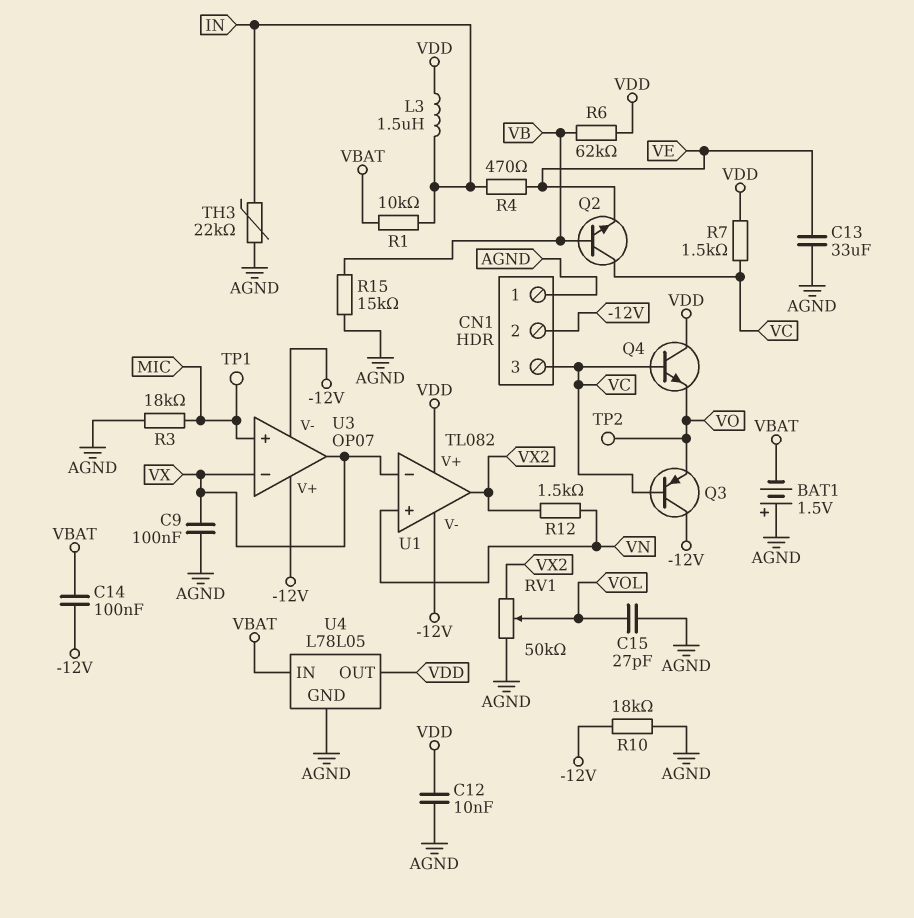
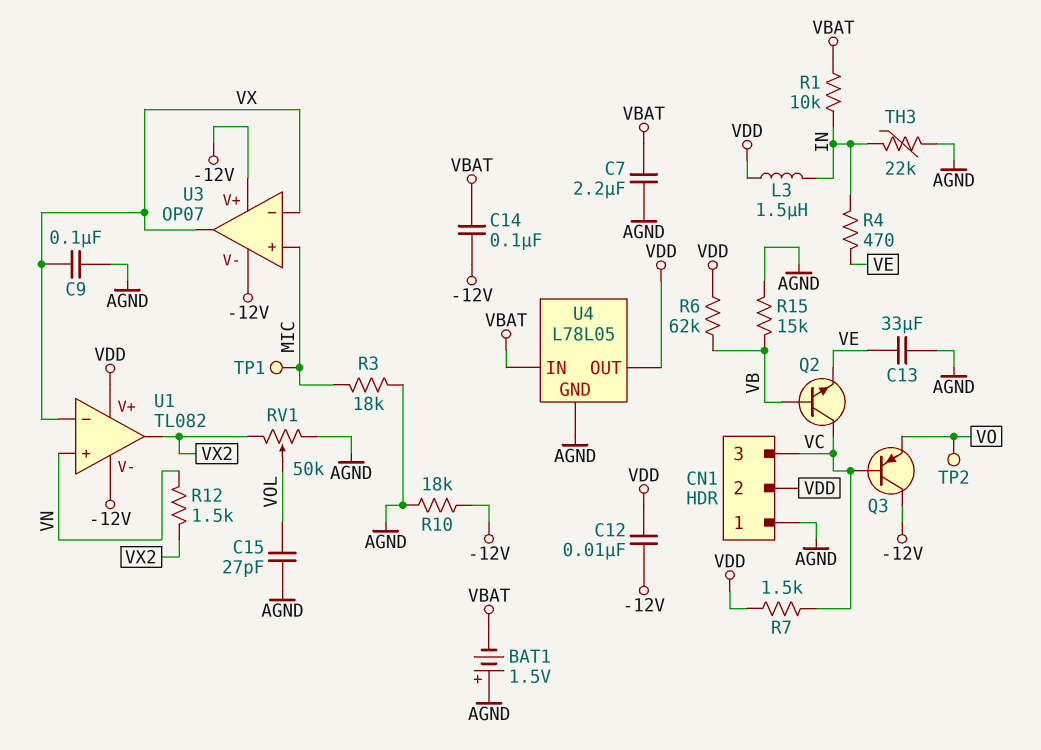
C7: none -> 2.2uF (AGND, VBAT)
C12: 10nF (AGND, VDD) -> 10nF (-12V, VDD)
CN1 pin 2: -12V -> VDD
Q4: NPN (B VC, C VDD, E VO) -> none

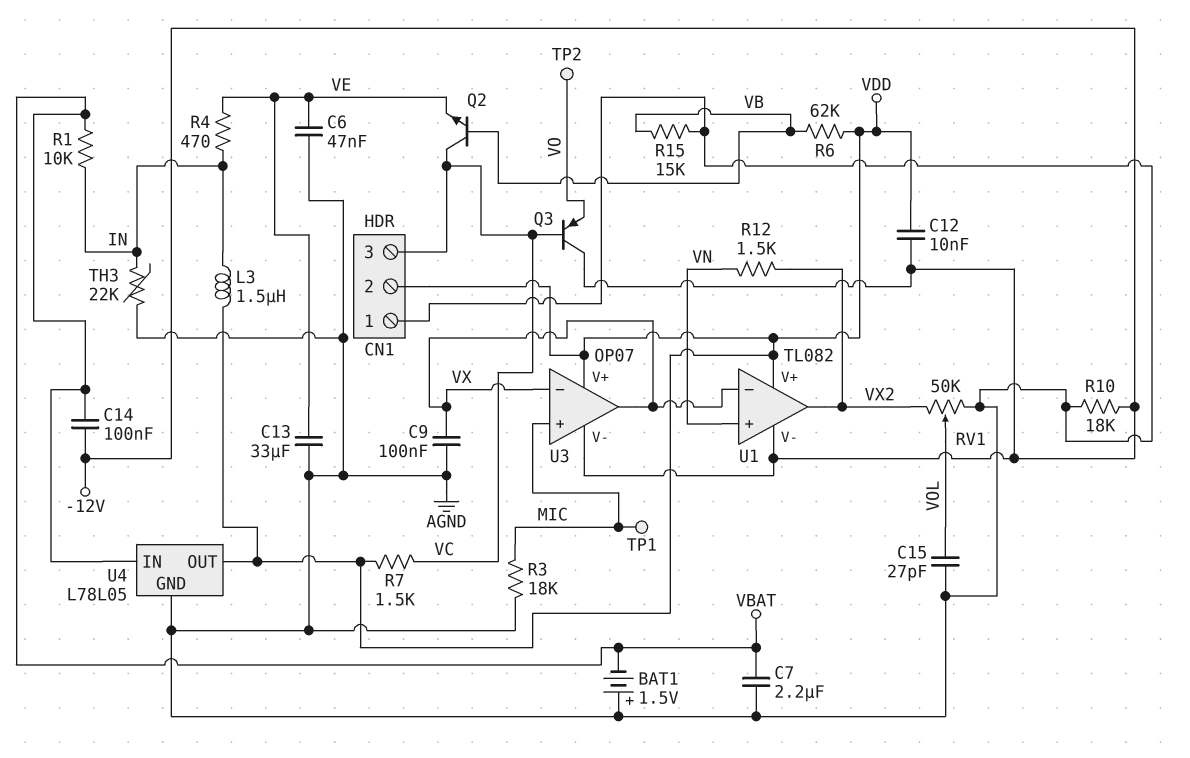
C6: none -> 47nF (AGND, VE)
U3 pin V+: -12V -> VDD

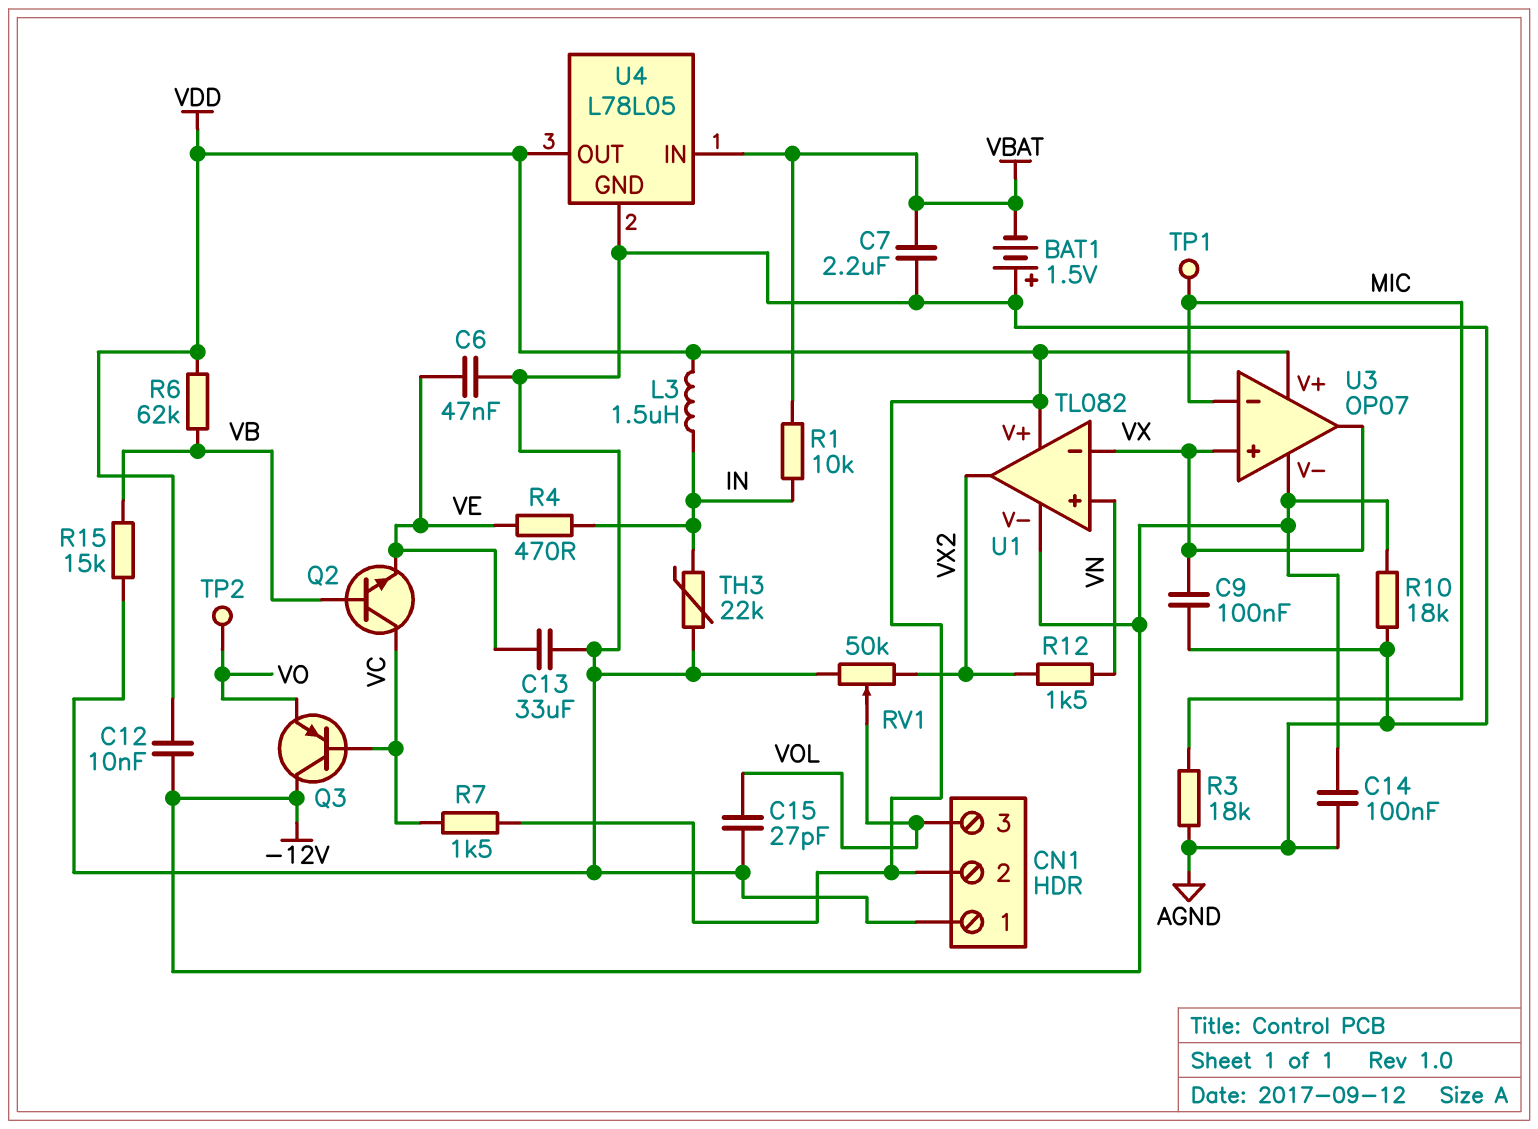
C14: 100nF (-12V, VBAT) -> 100nF (-12V, AGND)
CN1 pin 3: VC -> VOL
U3 pin in+: MIC -> VX
U3 pin in-: VX -> MIC

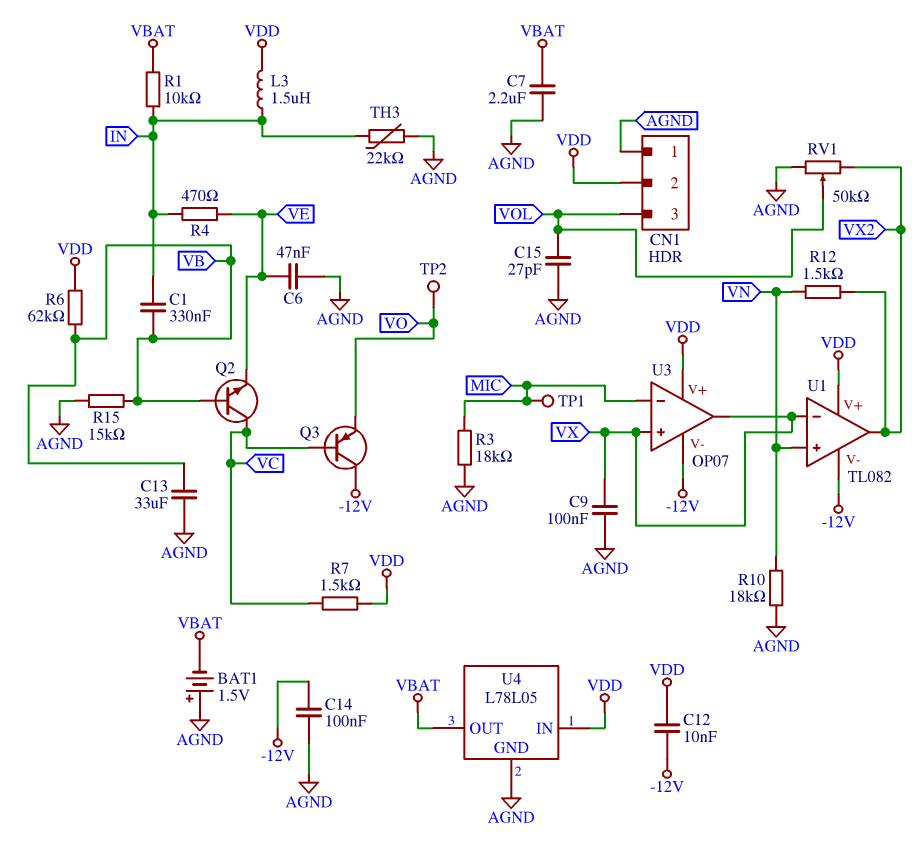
C1: none -> 330nF (IN, VB)
C13: 33uF (AGND, VE) -> 33uF (AGND, VB)
R10: 18k (-12V, AGND) -> 18k (AGND, VN)
U4 pin IN: VBAT -> VDD
U4 pin OUT: VDD -> VBAT

